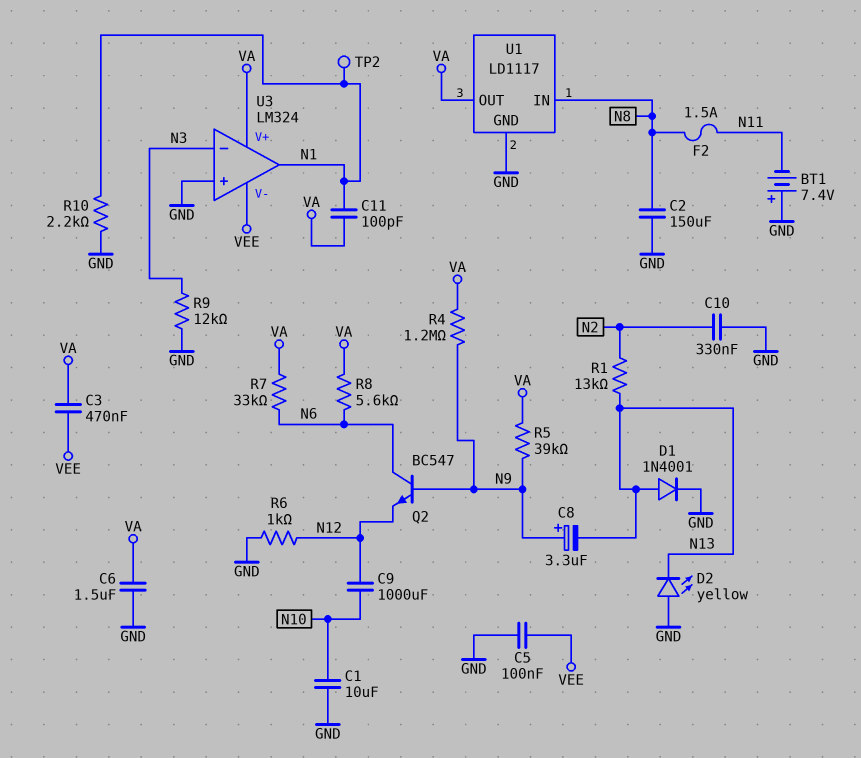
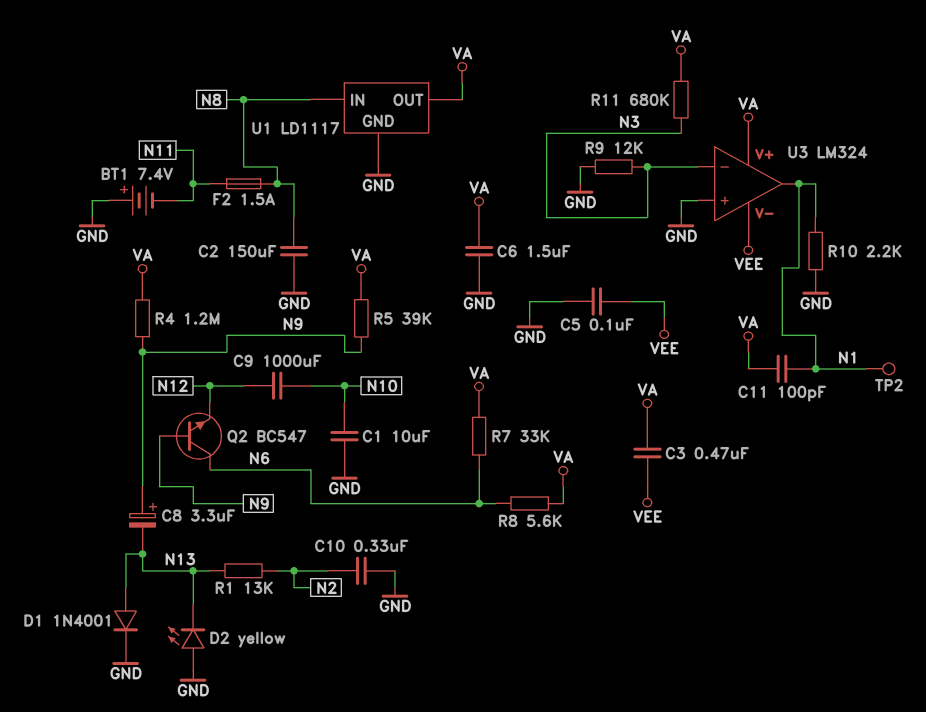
R6: 1k (GND, N12) -> none
R11: none -> 680k (N3, VA)

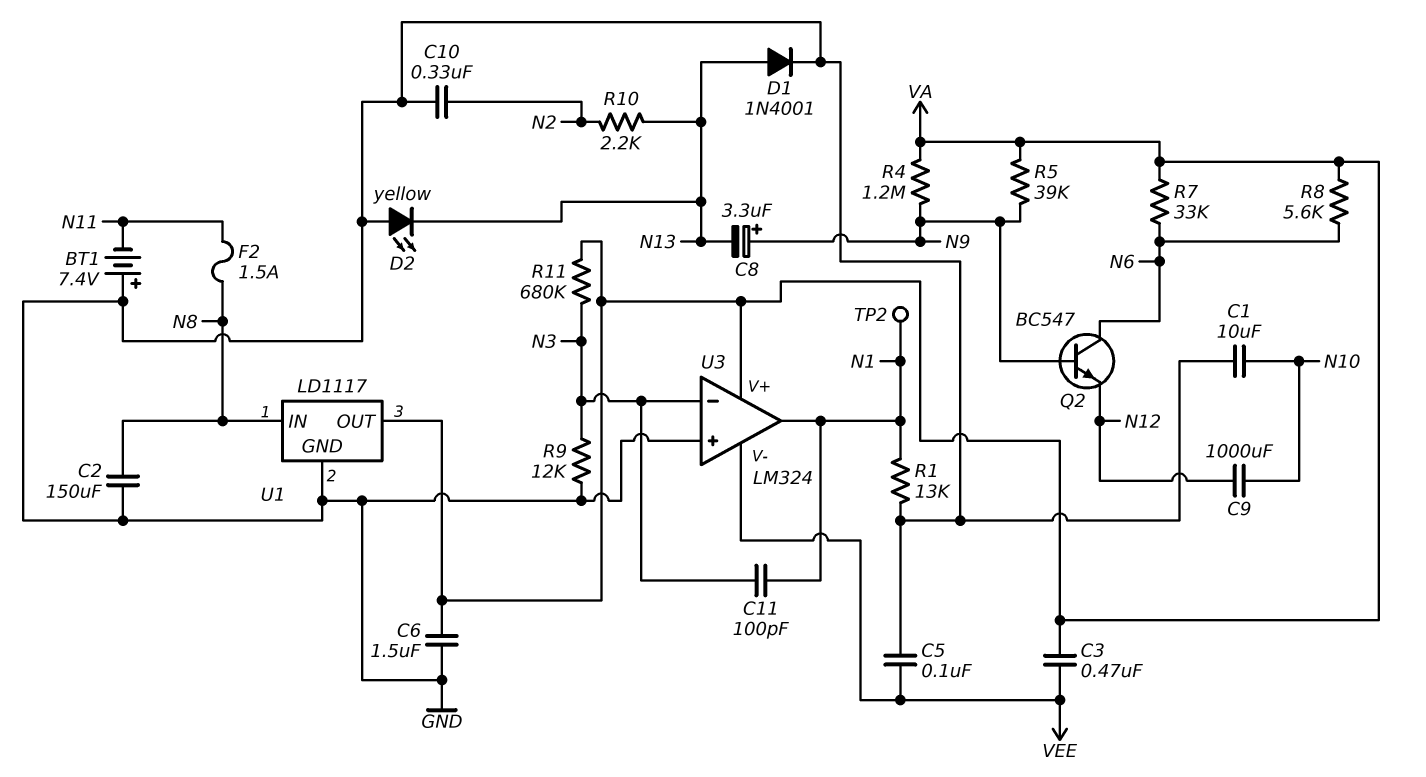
C11: 100pF (N1, VA) -> 100pF (N1, N3)
R1: 13k (N2, N13) -> 13k (GND, N1)
R10: 2.2k (GND, N1) -> 2.2k (N2, N13)

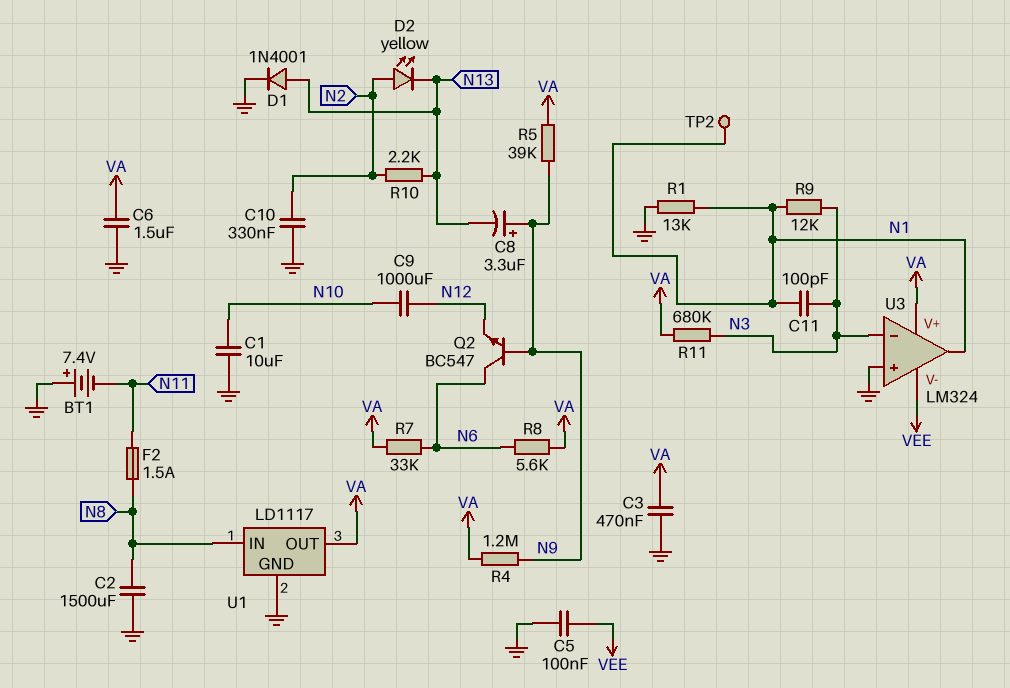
C2: 150uF (GND, N8) -> 1500uF (GND, N8)
C3: 470nF (VA, VEE) -> 470nF (GND, VA)
D2: LED yellow (A GND, K N13) -> LED yellow (A N2, K N13)
R9: 12k (GND, N3) -> 12k (N1, N3)

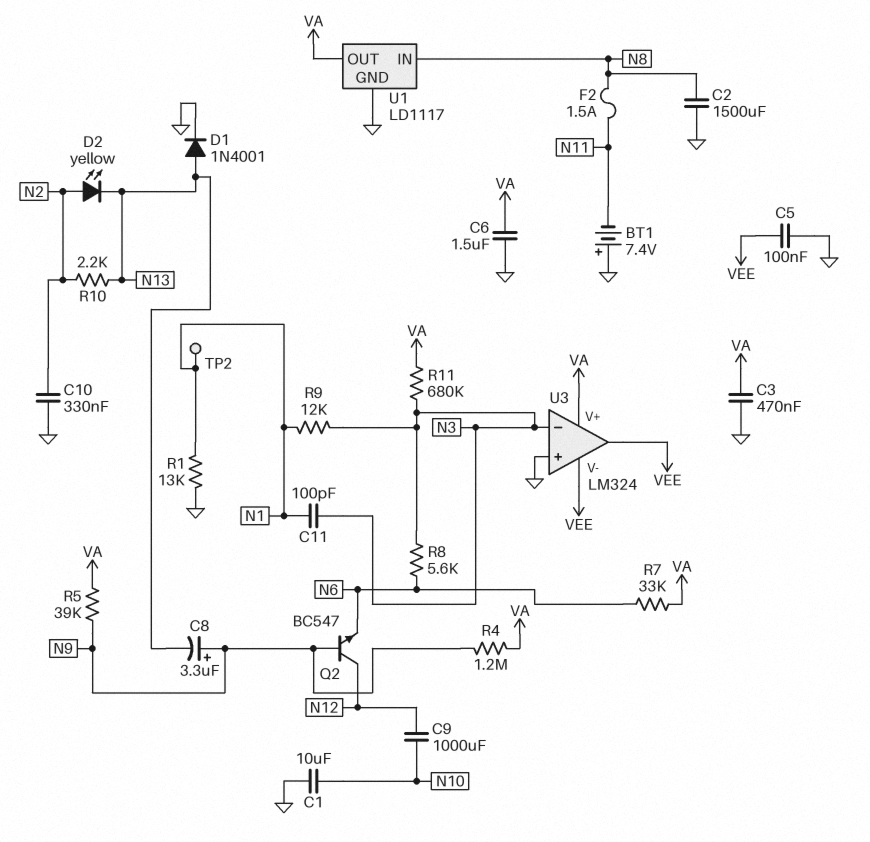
Q2: NPN BC547 (B N9, C N6, E N12) -> NPN BC547 (B N9, C N12, E N6)
R8: 5.6k (N6, VA) -> 5.6k (N3, N6)
U3 pin out: N1 -> VEE

